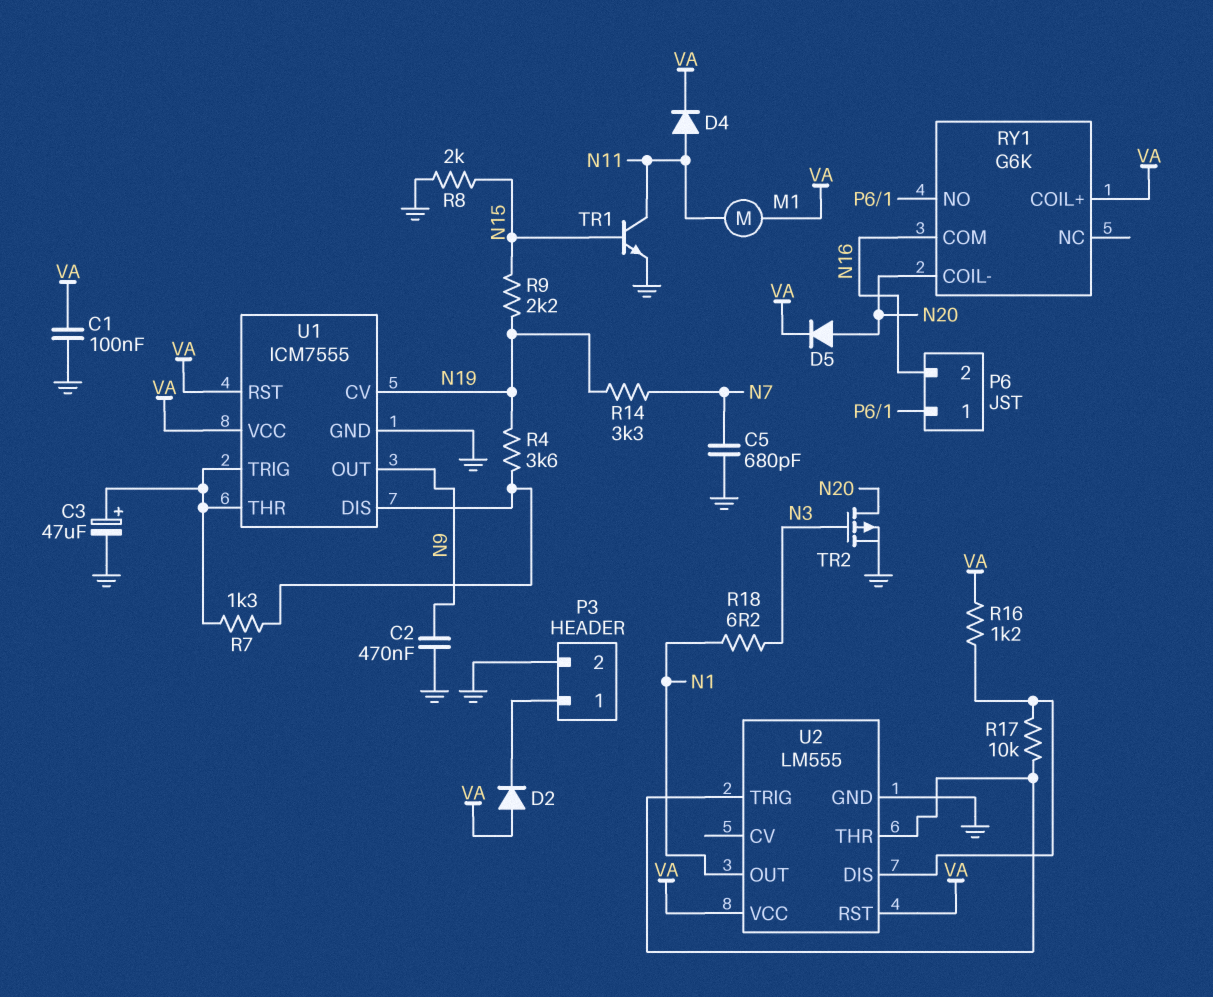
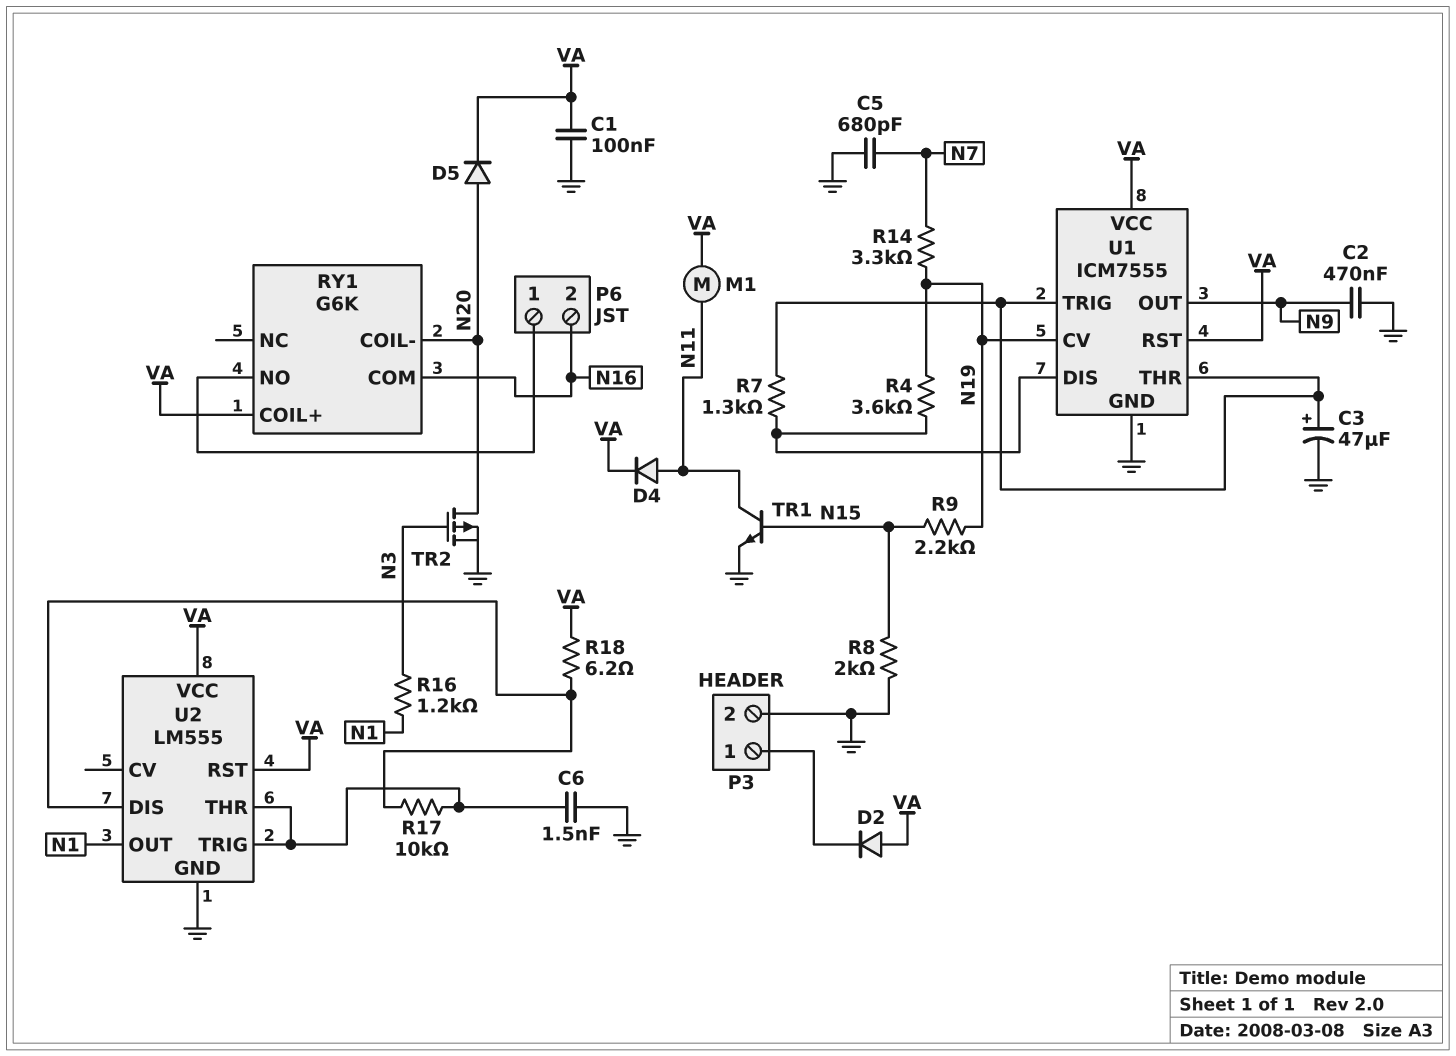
C6: none -> 1.5nF (GND, U2/THR)
R16: 1.2k (U2/DIS, VA) -> 1.2k (N1, N3)
R18: 6.2 (N1, N3) -> 6.2 (U2/DIS, VA)

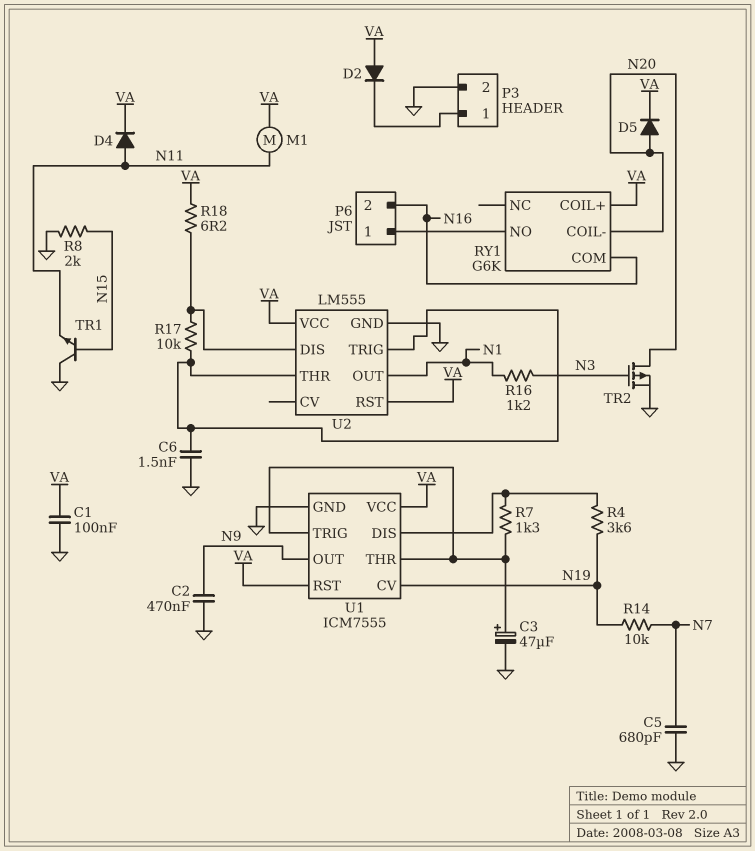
R9: 2.2k (N15, N19) -> none
R14: 3.3k (N7, N19) -> 10k (N7, N19)
TR1: NPN (B N15, C N11, E GND) -> NPN (B N15, C GND, E N11)

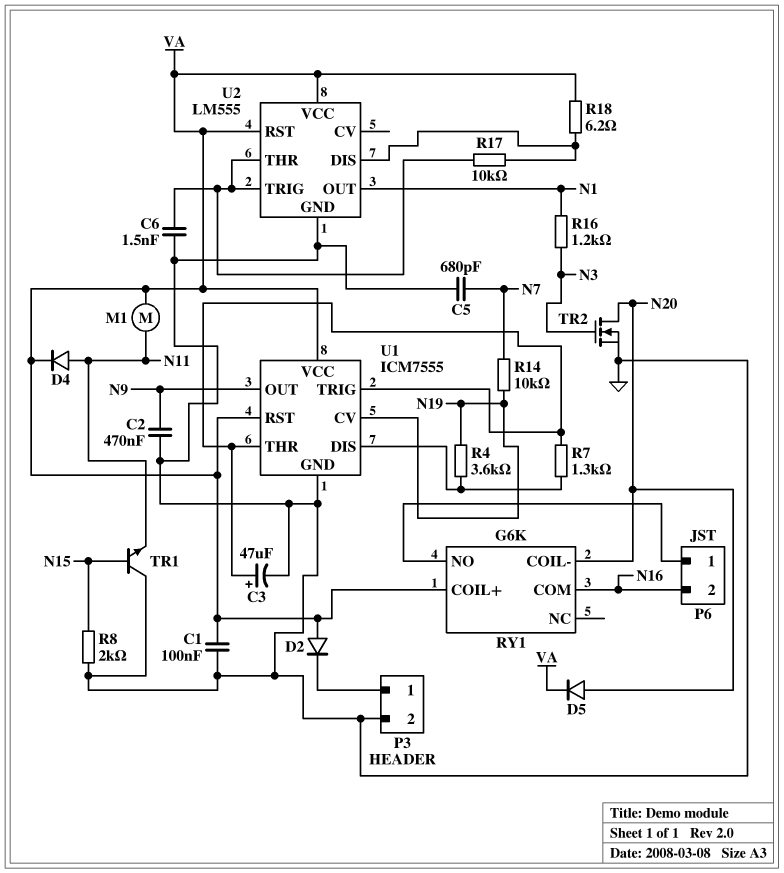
TR2: PMOS (G N3, D N20, S GND) -> NMOS (G N3, D N20, S GND)

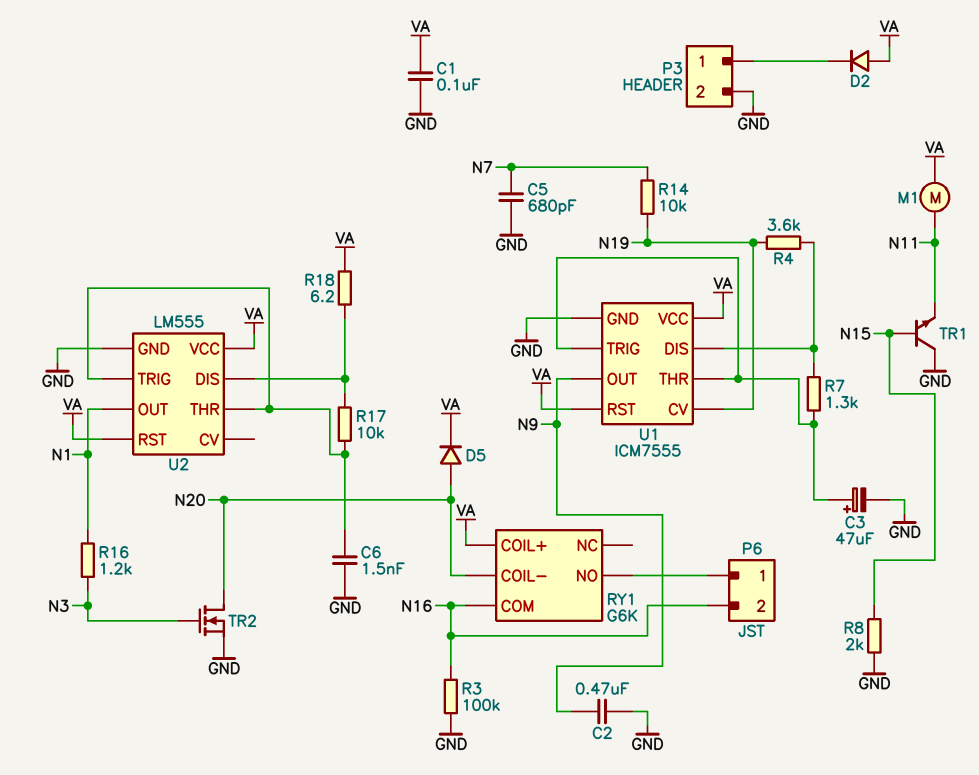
D4: diode (A N11, K VA) -> none
R3: none -> 100k (GND, N16)

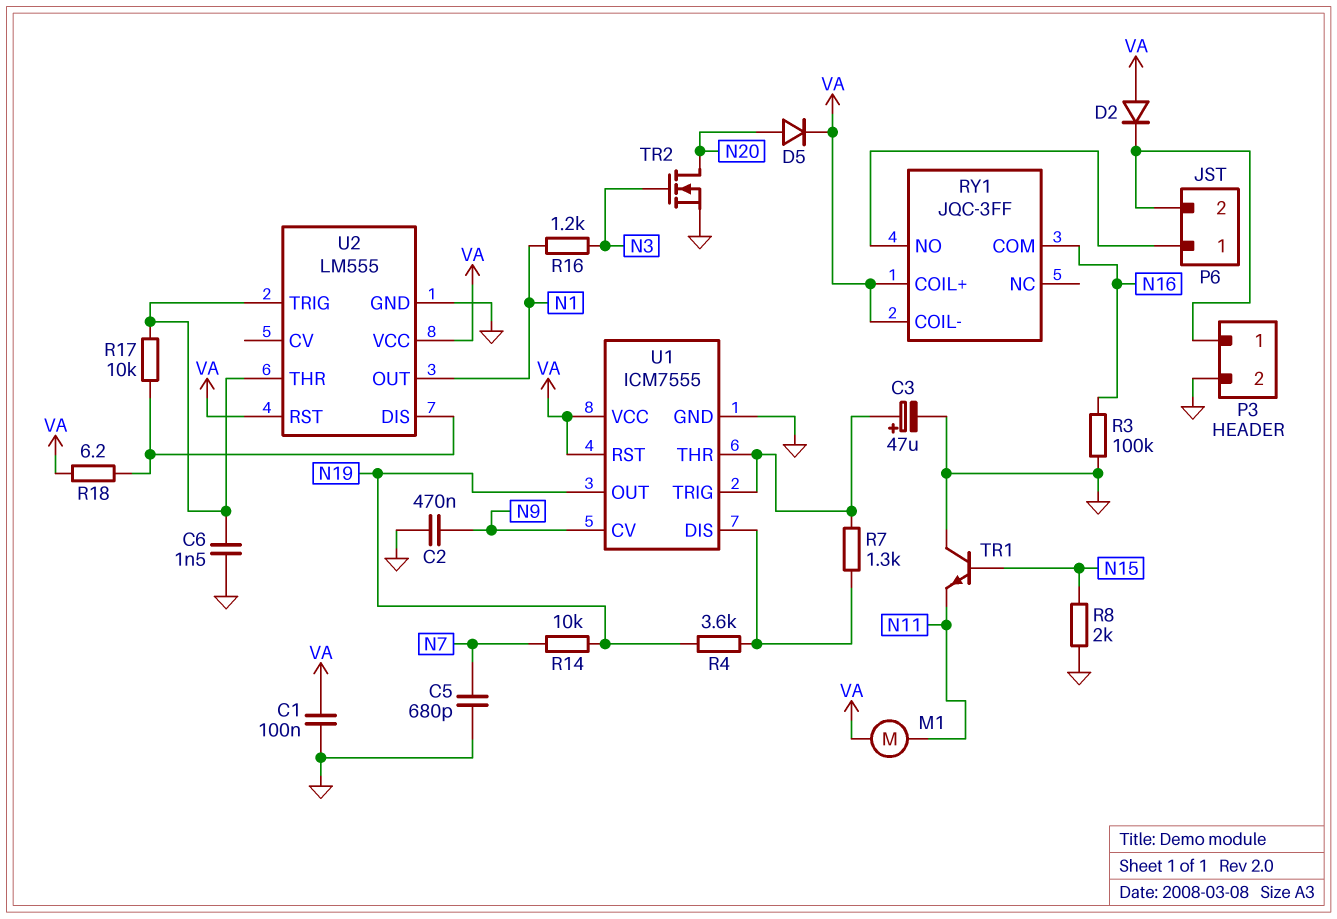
P6 pin 2: N16 -> P3/1
RY1: G6K -> JQC-3FF
RY1 pin COIL-: N20 -> VA
U1 pin CV: N19 -> N9
U1 pin OUT: N9 -> N19

